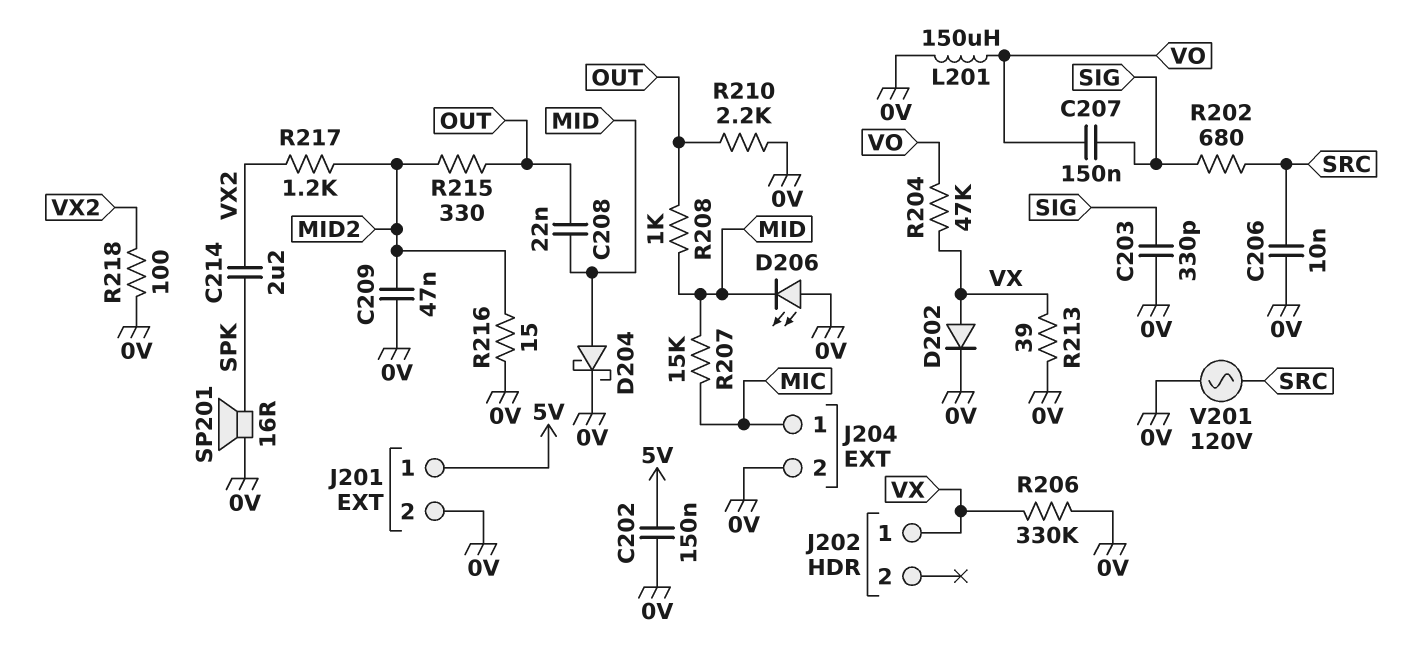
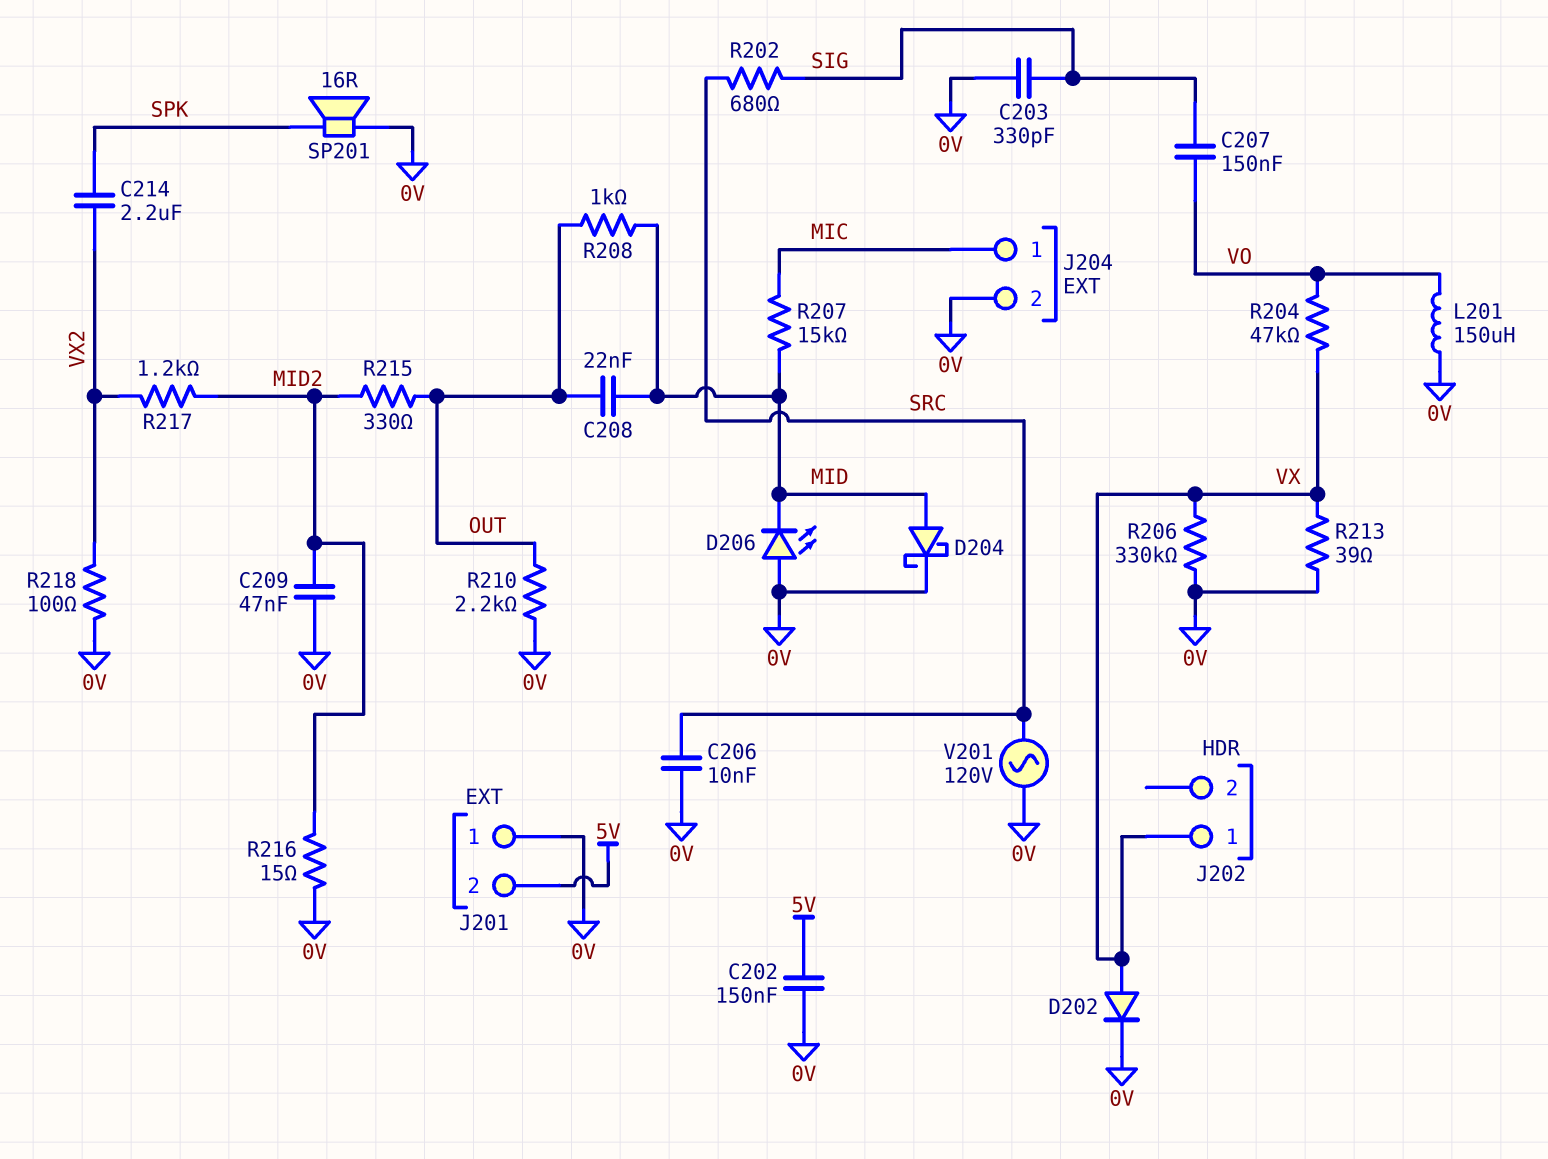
J201 pin 1: 5V -> 0V
J201 pin 2: 0V -> 5V

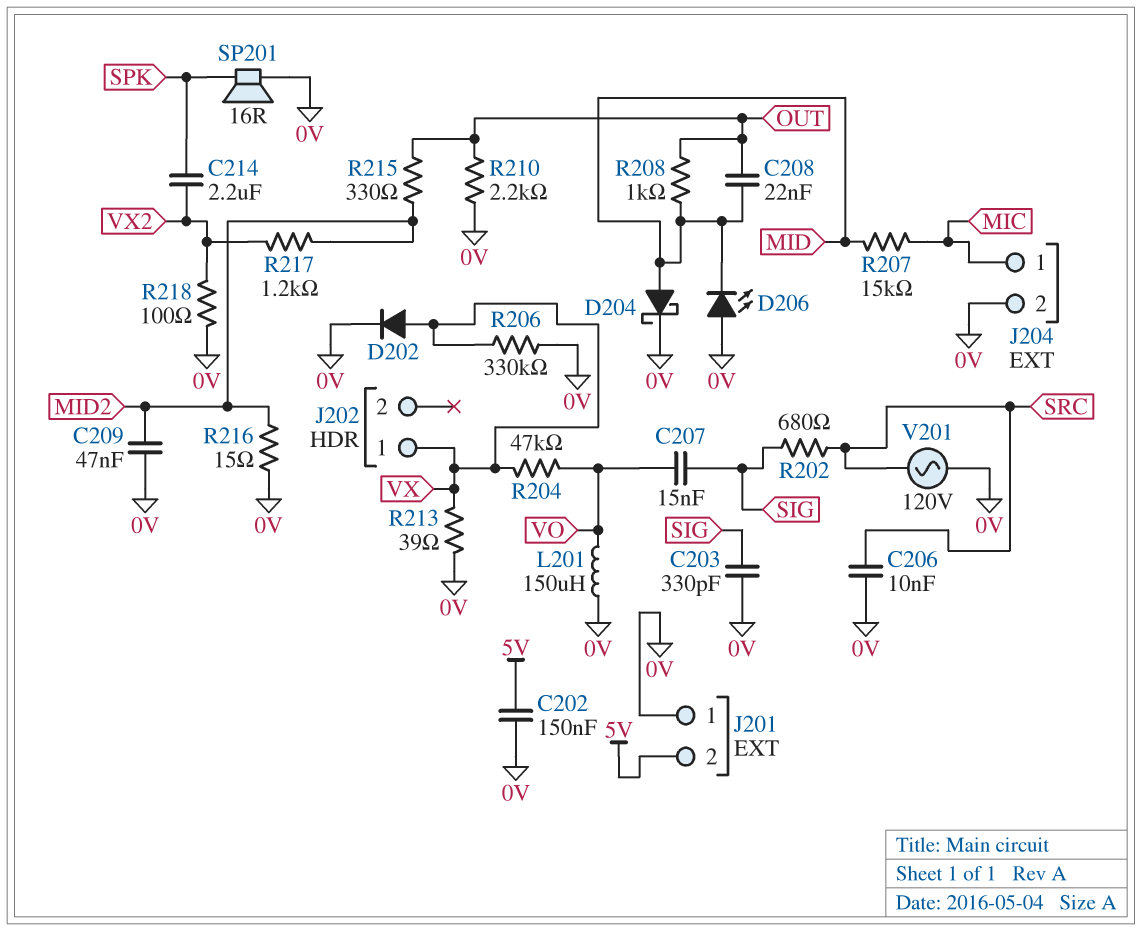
C207: 150nF (SIG, VO) -> 15nF (SIG, VO)

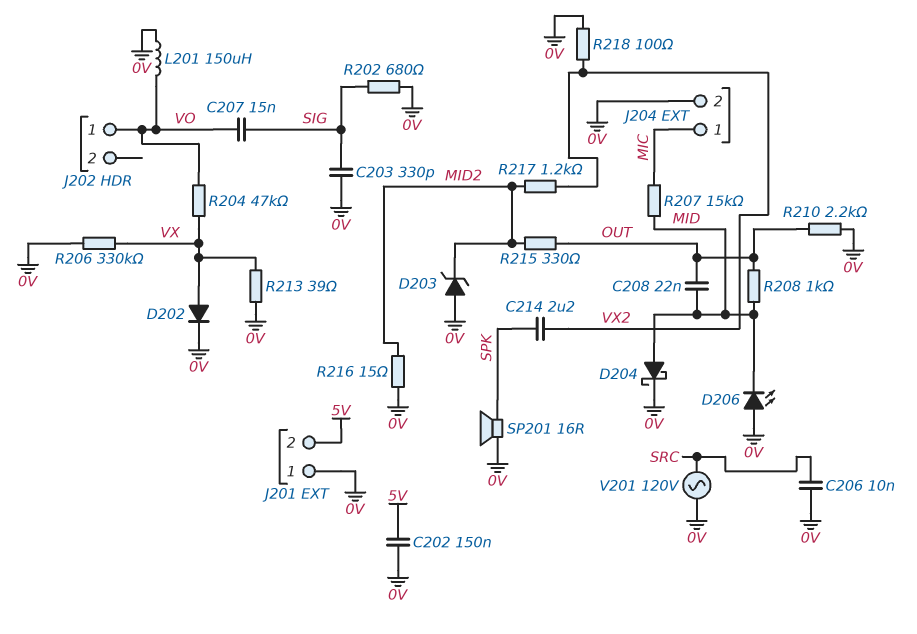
C209: 47nF (0V, MID2) -> none
D203: none -> zener (A 0V, K MID2)
J202 pin 1: VX -> VO
R202: 680 (SIG, SRC) -> 680 (0V, SIG)

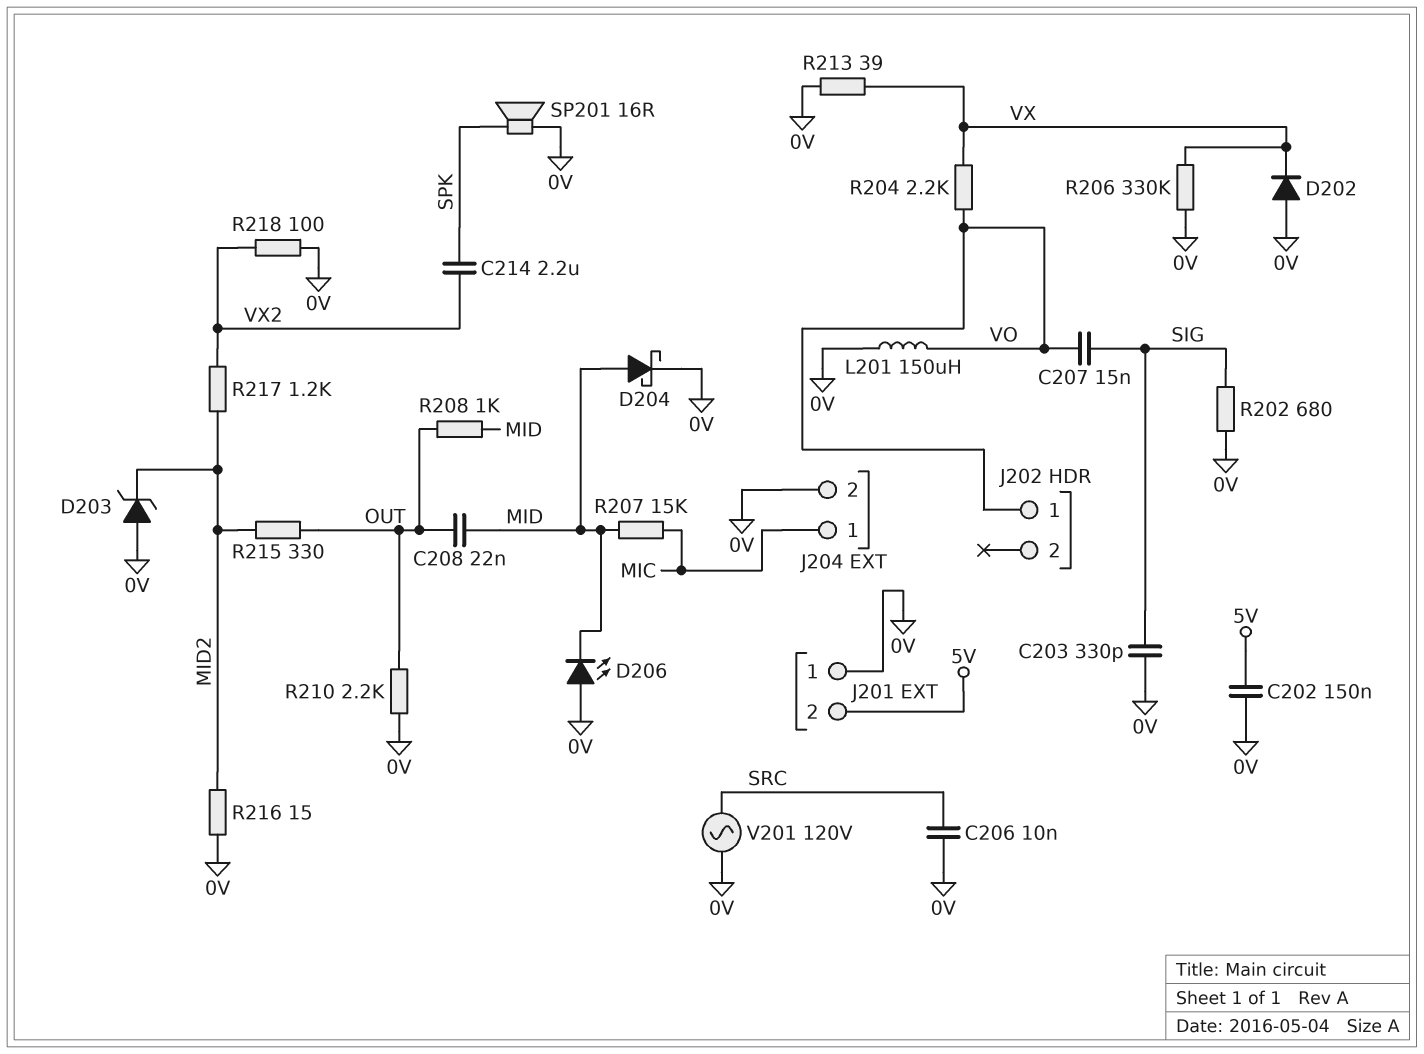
D202: diode (A VX, K 0V) -> diode (A 0V, K VX)
R204: 47k (VO, VX) -> 2.2k (VO, VX)

